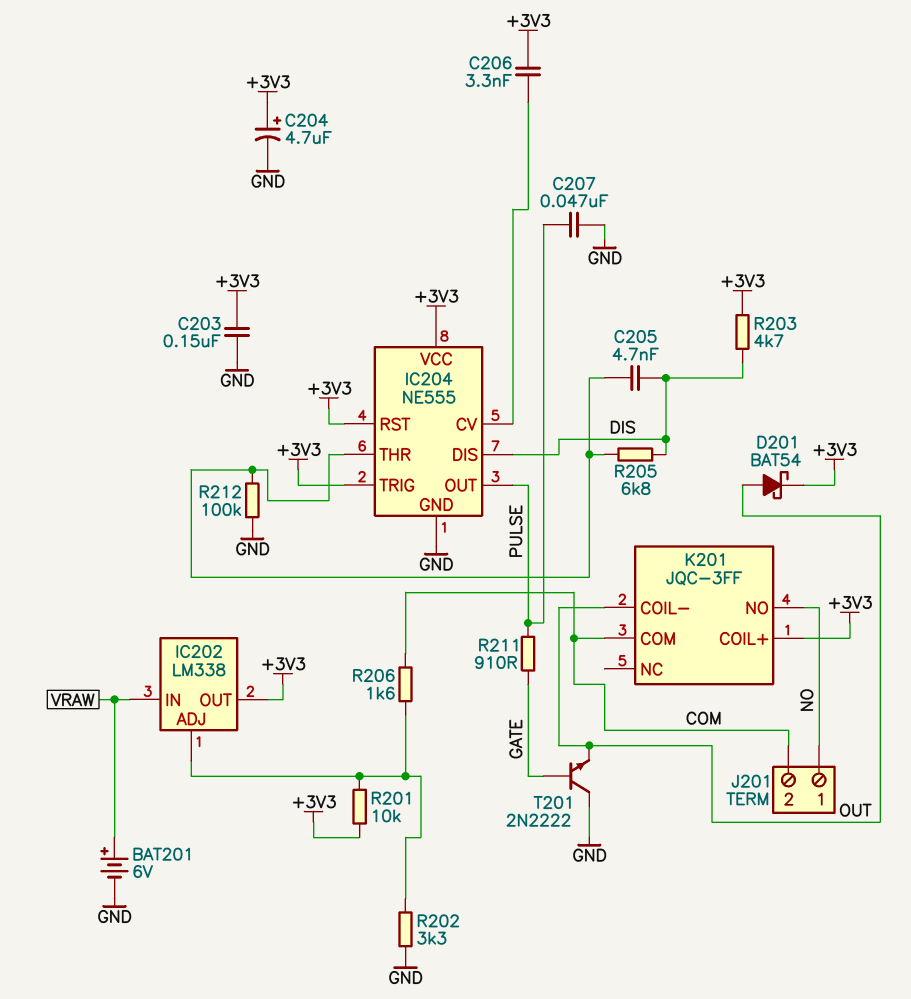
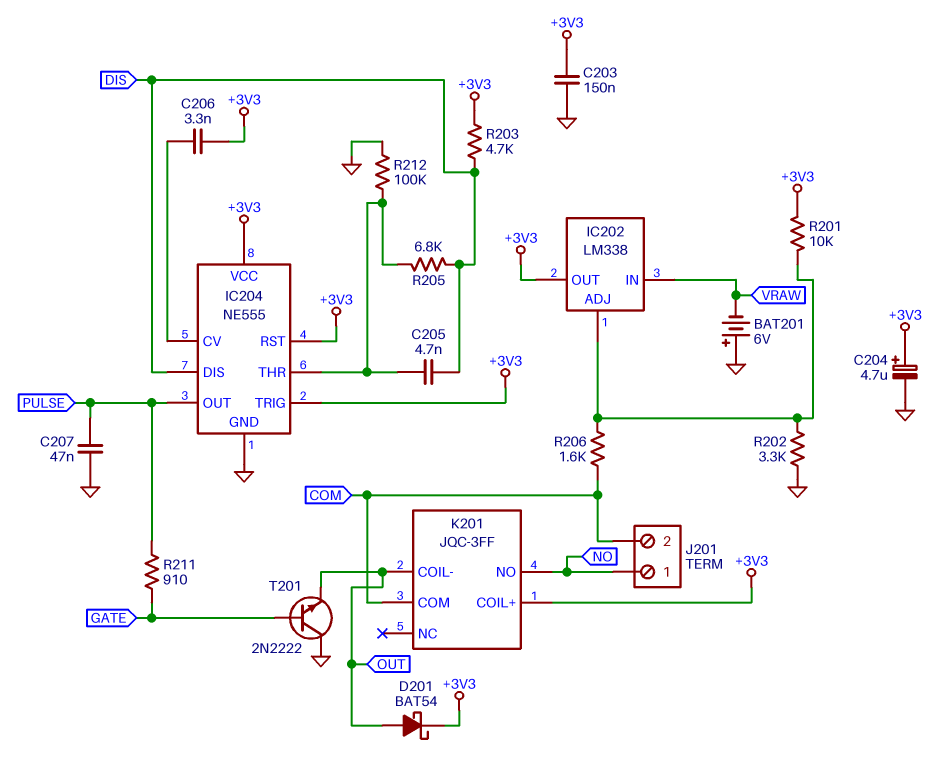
BAT201: 6V (plus VRAW, minus GND) -> 6V (plus GND, minus VRAW)

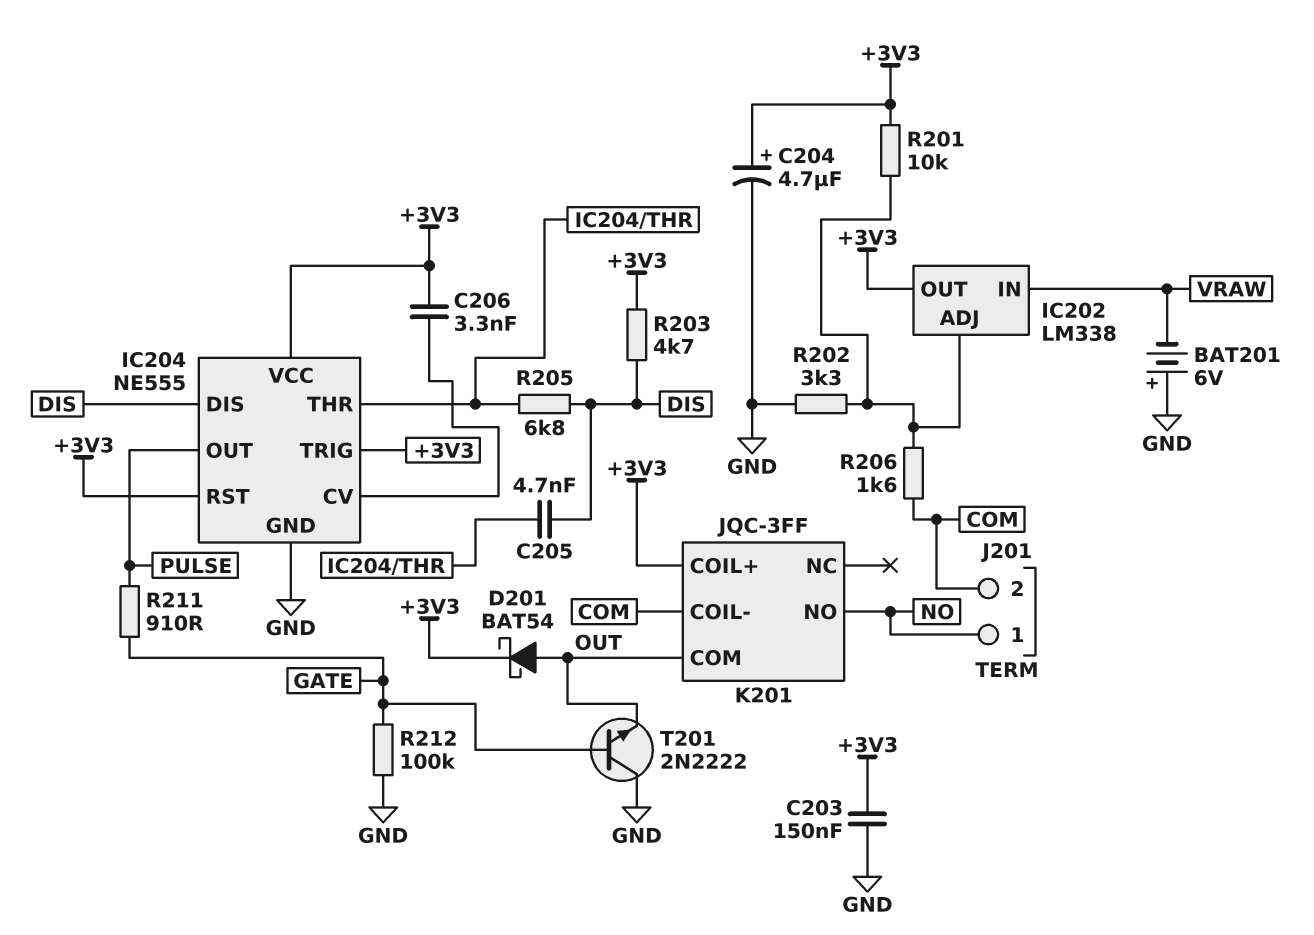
C207: 47nF (GND, PULSE) -> none
K201 pin COIL-: OUT -> COM
K201 pin COM: COM -> OUT
R212: 100k (GND, IC204/THR) -> 100k (GATE, GND)

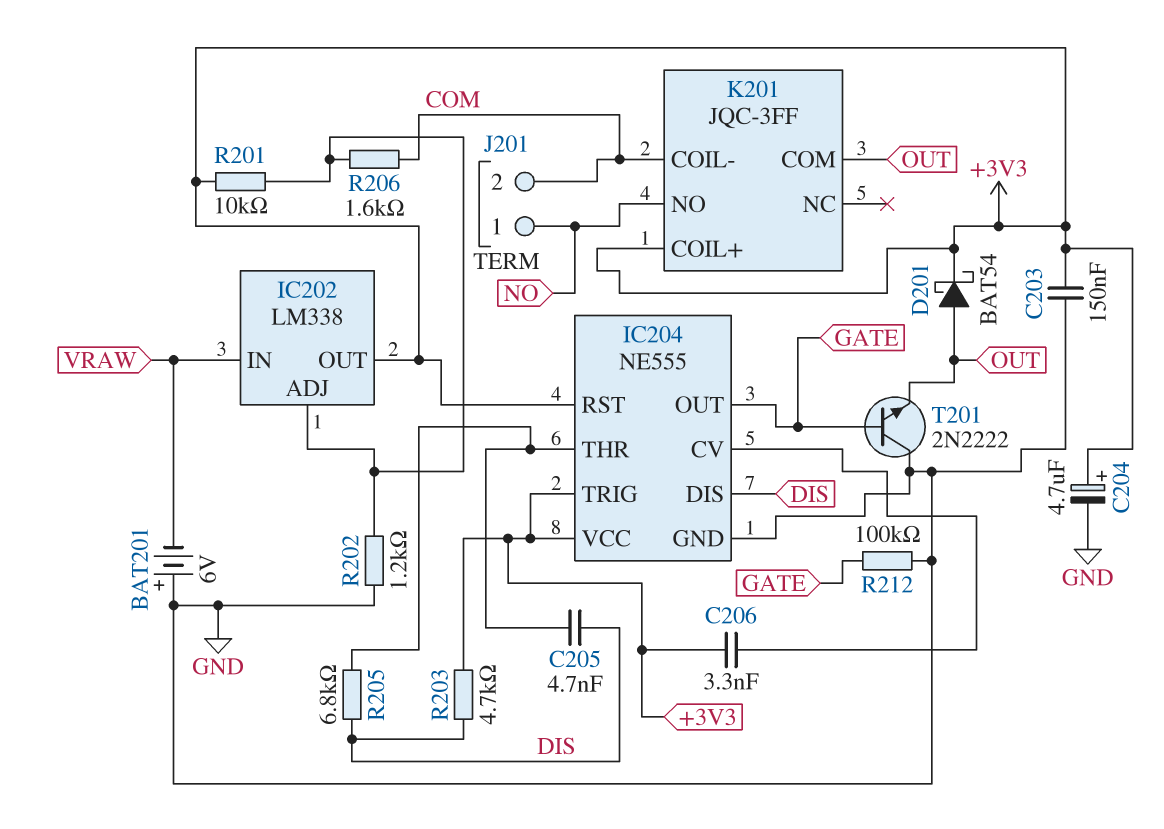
IC204 pin OUT: PULSE -> GATE
R202: 3.3k (GND, IC202/ADJ) -> 1.2k (GND, IC202/ADJ)
R211: 910 (GATE, PULSE) -> none

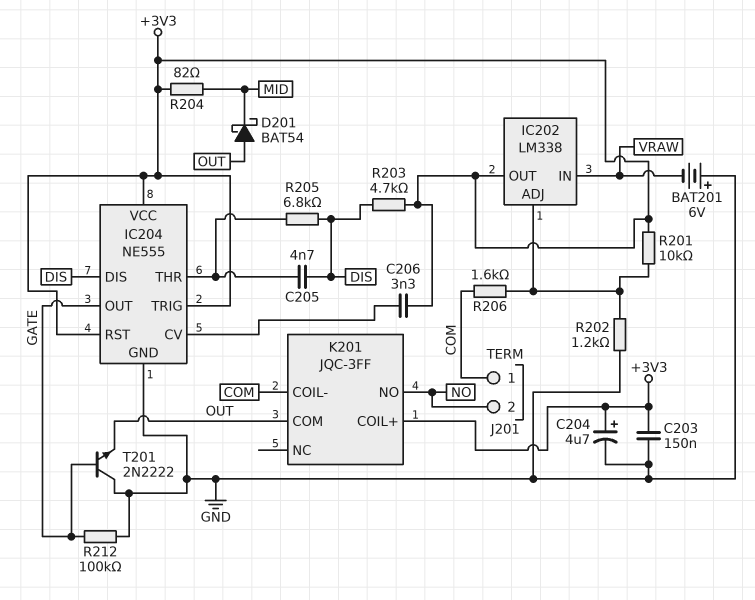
D201: schottky BAT54 (A OUT, K +3V3) -> schottky BAT54 (A OUT, K MID)
J201 pin 1: NO -> COM
J201 pin 2: COM -> NO
R204: none -> 82 (+3V3, MID)

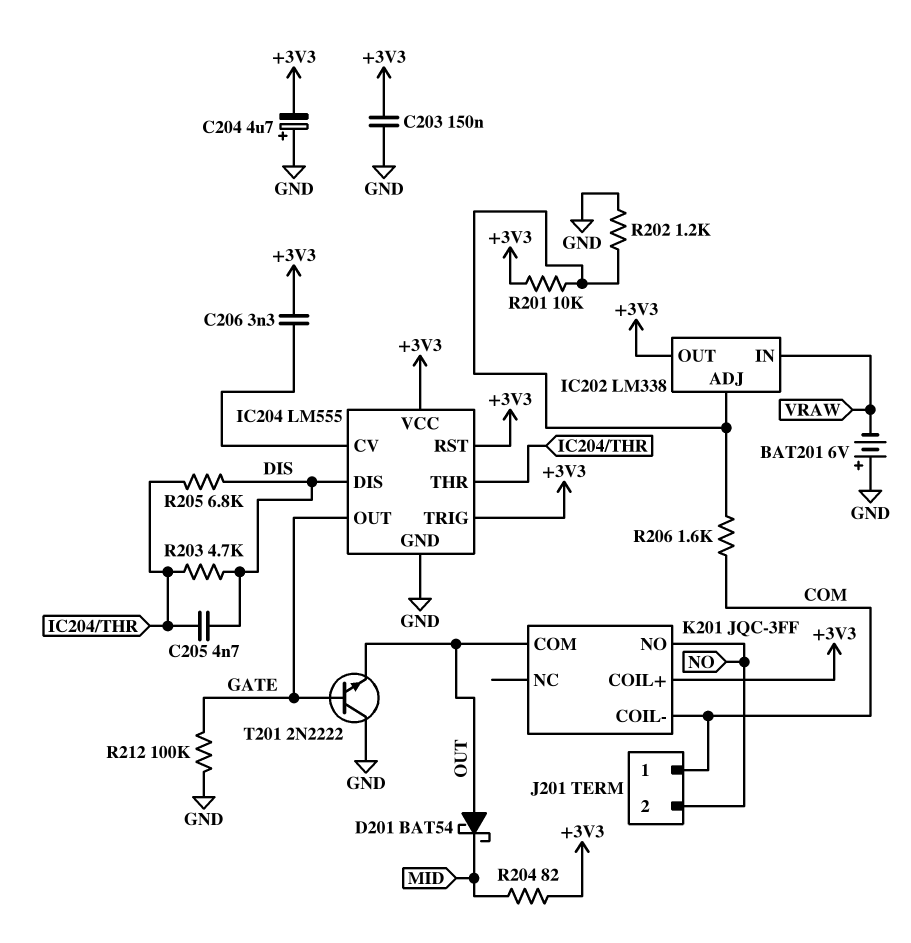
C204: 4.7uF (plus +3V3, minus GND) -> 4.7uF (plus GND, minus +3V3)
IC204: NE555 -> LM555
R203: 4.7k (+3V3, DIS) -> 4.7k (DIS, IC204/THR)

